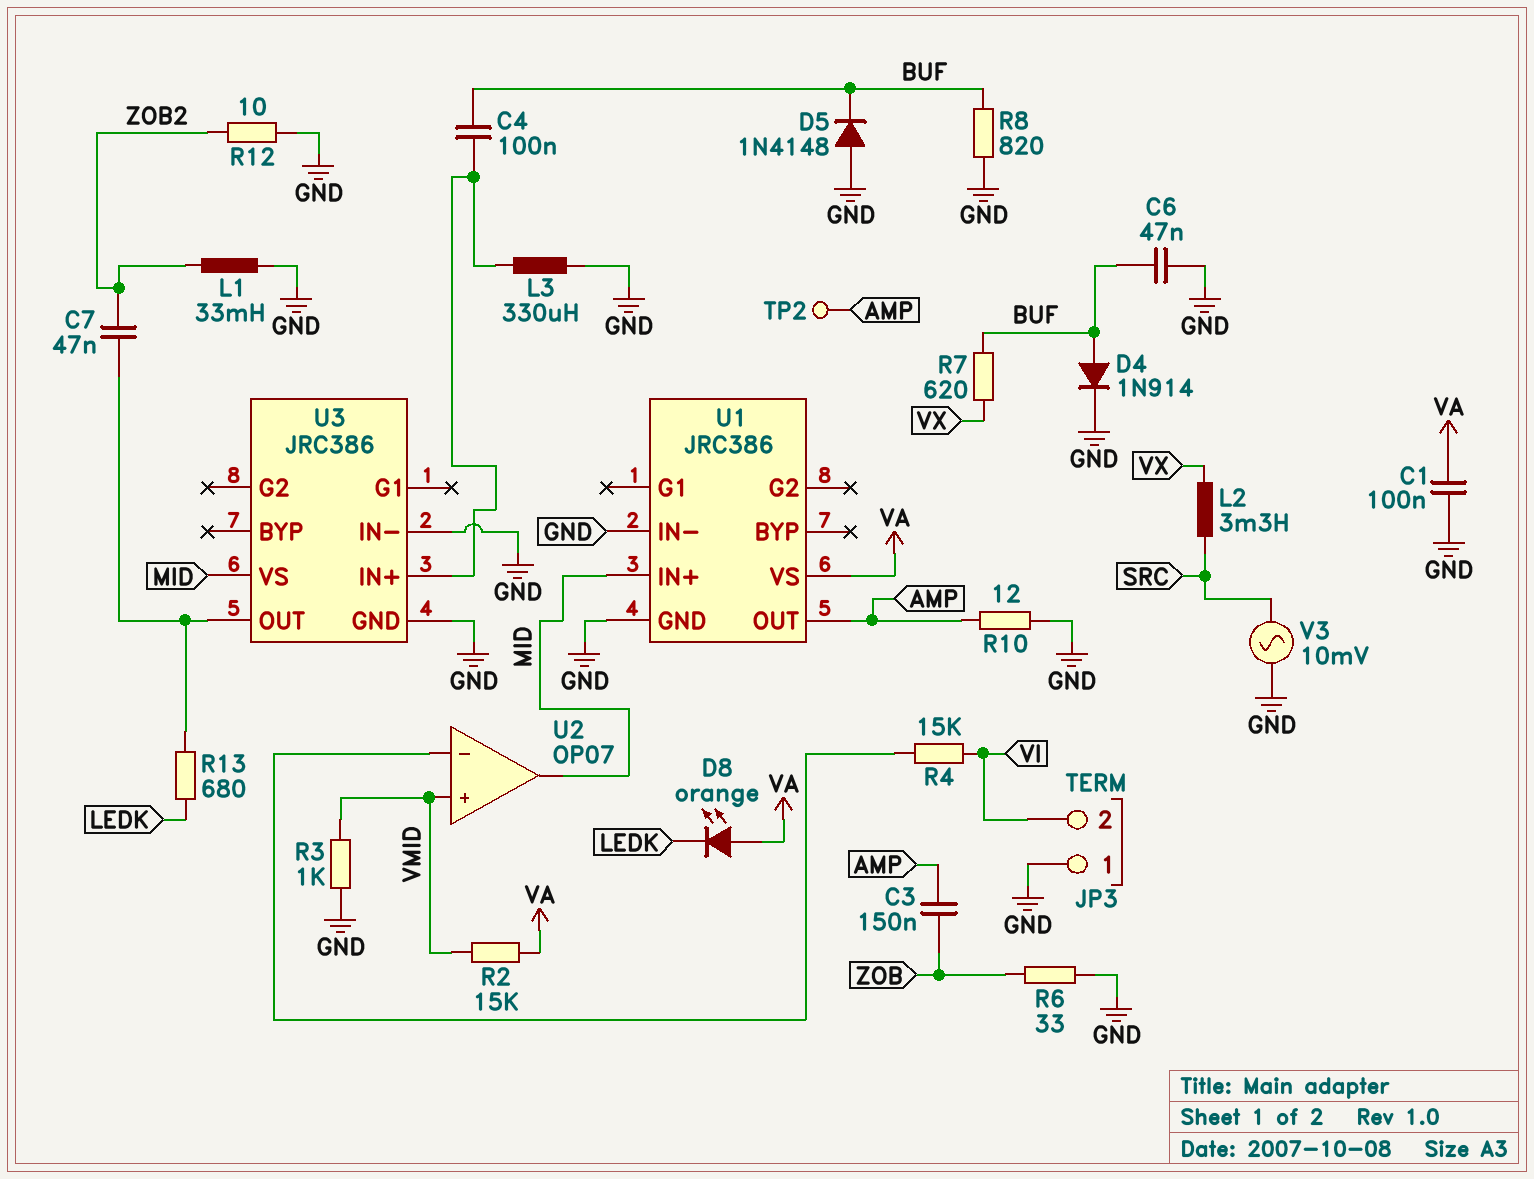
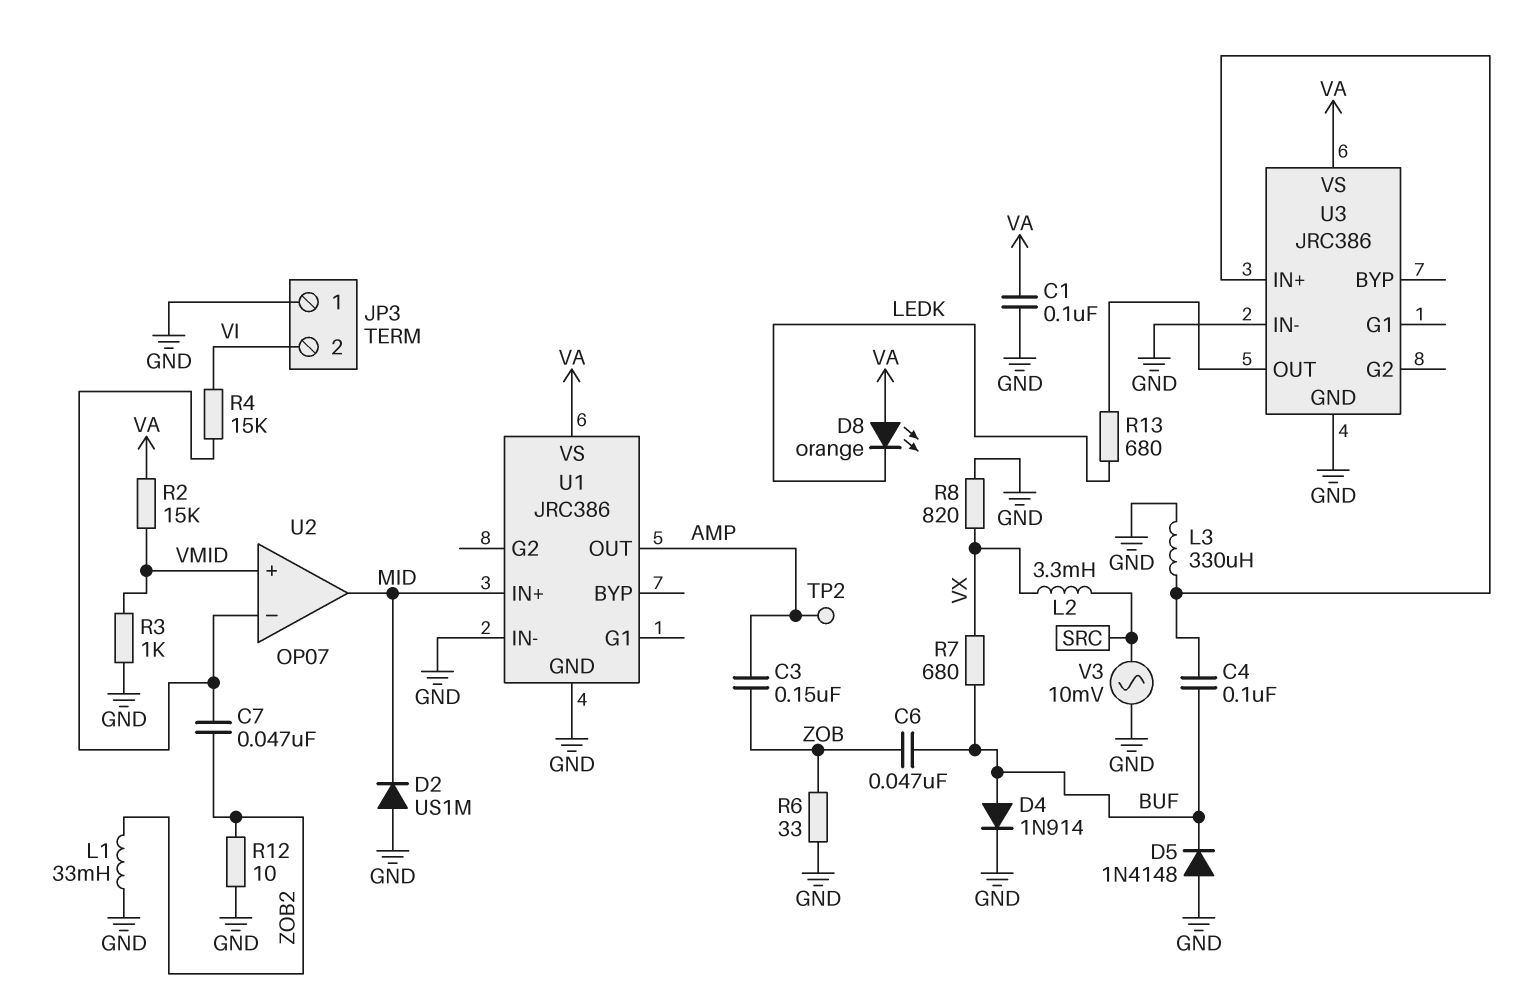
C6: 47nF (BUF, GND) -> 47nF (BUF, ZOB)
C7: 47nF (U3/OUT, ZOB2) -> 47nF (U2/in-, ZOB2)
D2: none -> diode US1M (A GND, K MID)
R7: 620 (BUF, VX) -> 680 (BUF, VX)
R8: 820 (BUF, GND) -> 820 (GND, VX)
R10: 12 (AMP, GND) -> none
U3 pin VS: MID -> VA

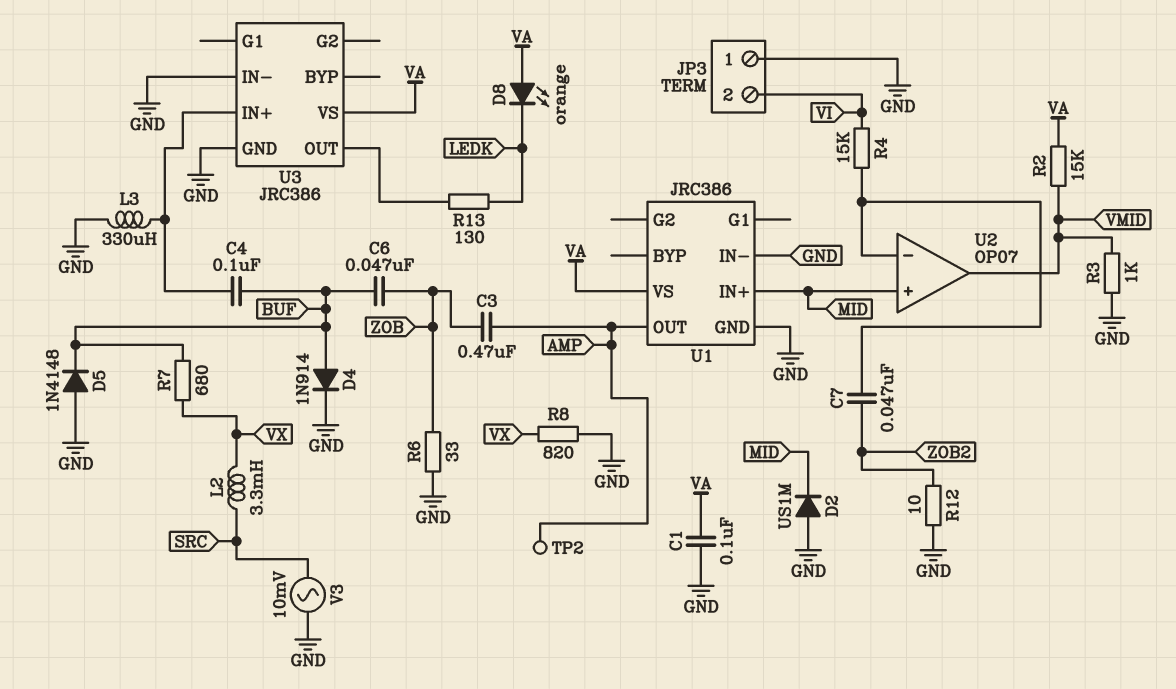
C3: 150nF (AMP, ZOB) -> 470nF (AMP, ZOB)
L1: 33mH (GND, ZOB2) -> none
R13: 680 (LEDK, U3/OUT) -> 130 (LEDK, U3/OUT)
U2 pin in+: VMID -> MID
U2 pin out: MID -> VMID

